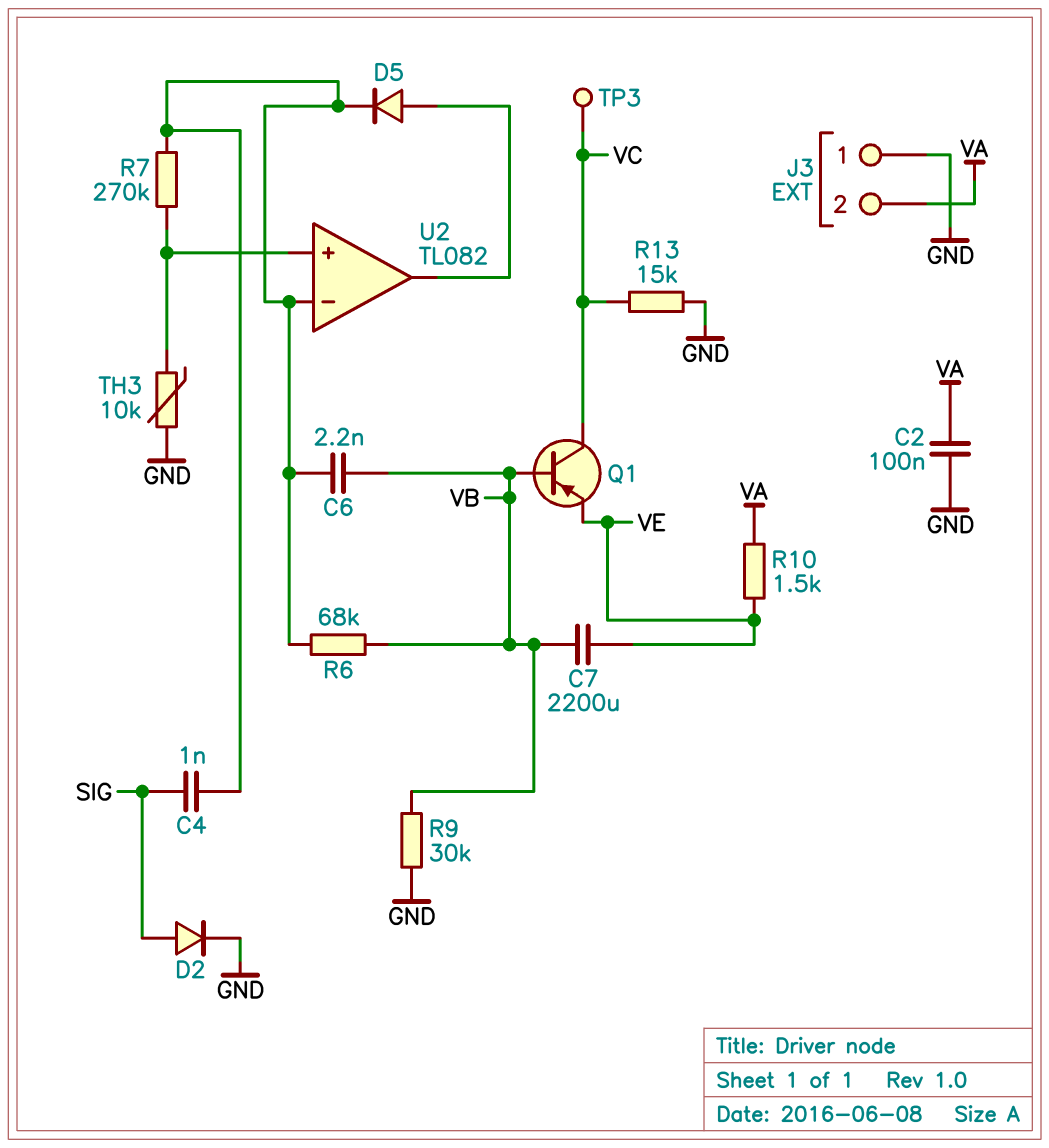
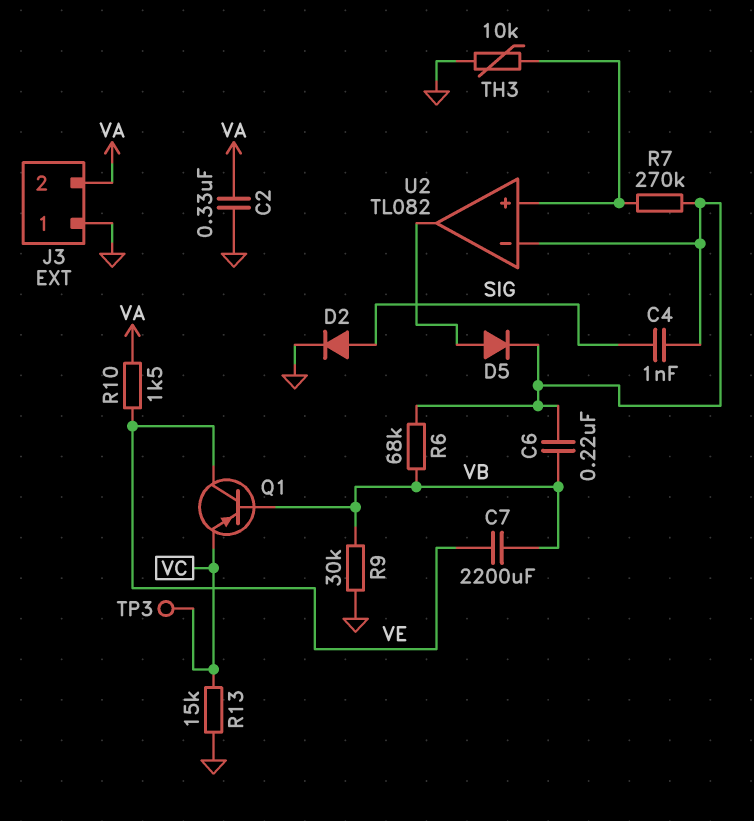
C2: 100nF (GND, VA) -> 330nF (GND, VA)
C6: 2.2nF (U2/in-, VB) -> 220nF (U2/in-, VB)
Q1: PNP (B VB, C VC, E VE) -> PNP (B VB, C VE, E VC)

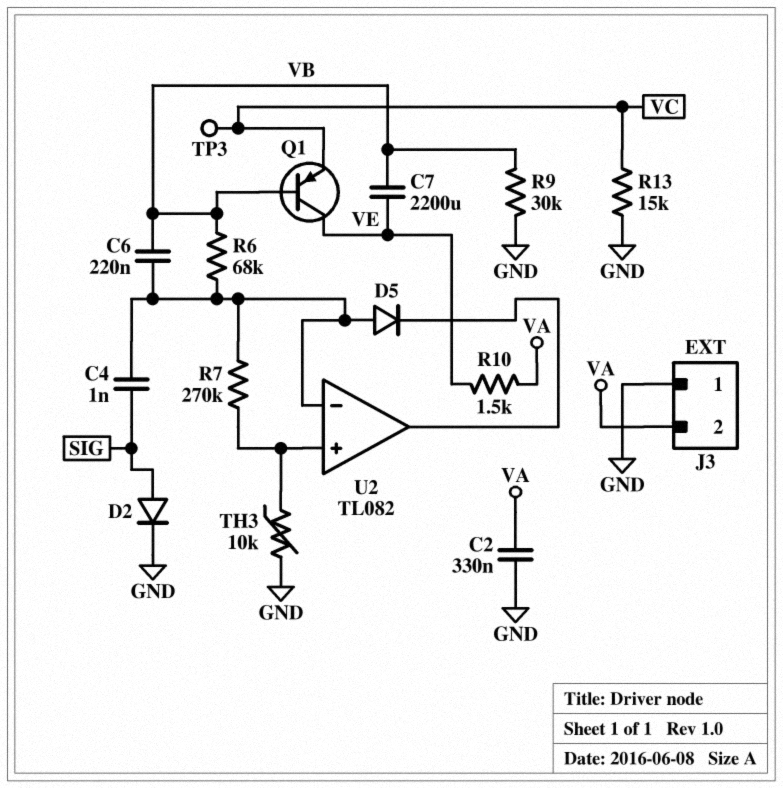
D5: diode (A U2/out, K U2/in-) -> diode (A U2/in-, K U2/out)

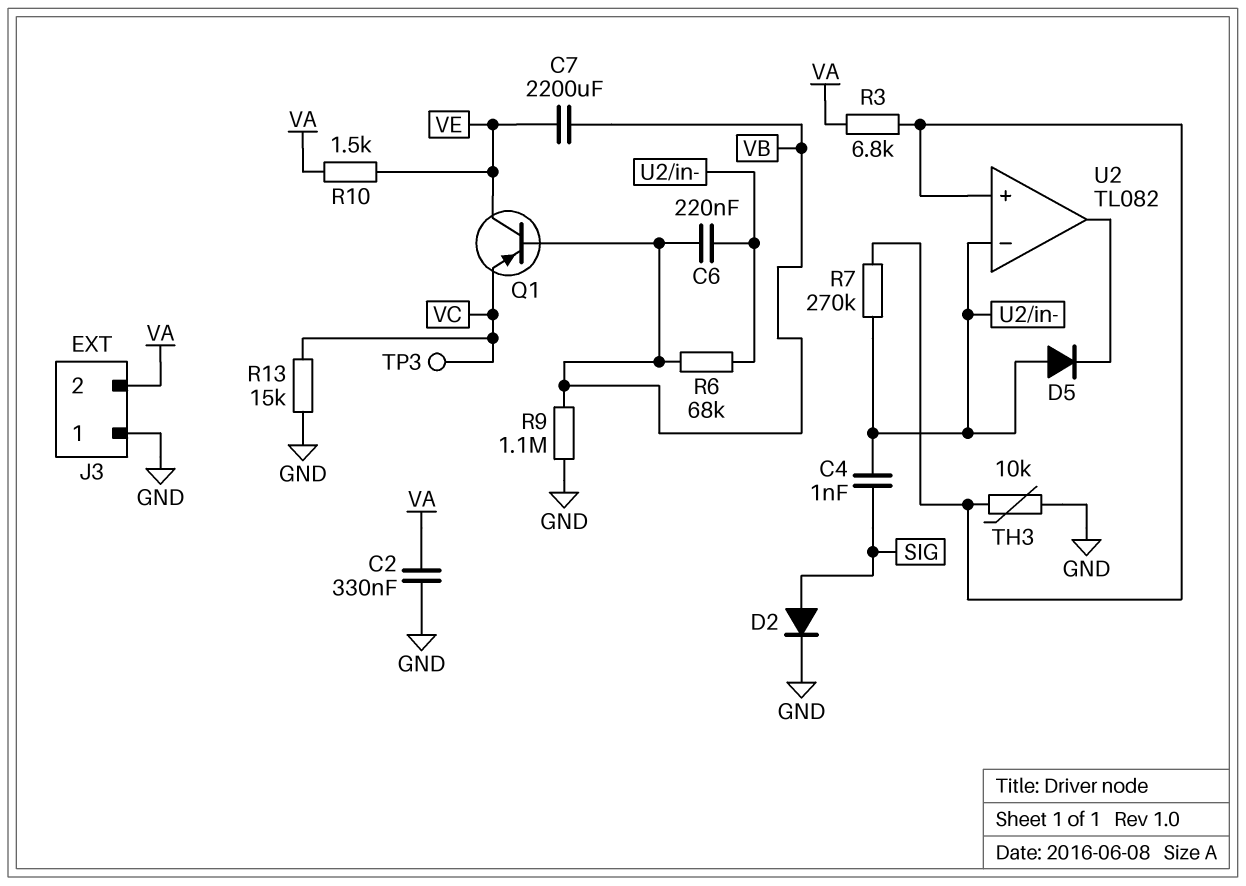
R3: none -> 6.8k (U2/in+, VA)
R9: 30k (GND, VB) -> 1.1M (GND, VB)

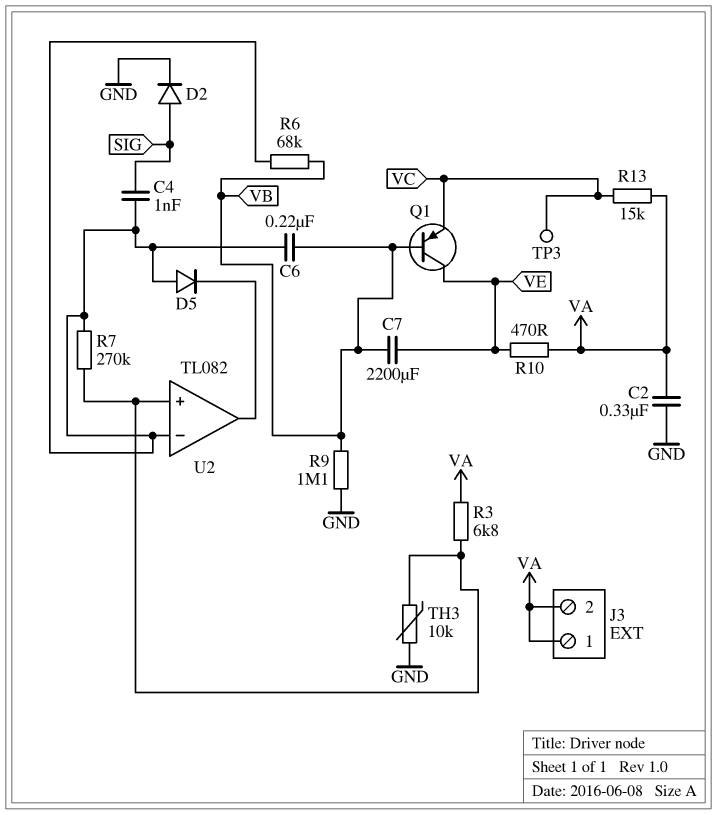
J3 pin 1: GND -> VA
R10: 1.5k (VA, VE) -> 470 (VA, VE)
R13: 15k (GND, VC) -> 15k (VA, VC)

